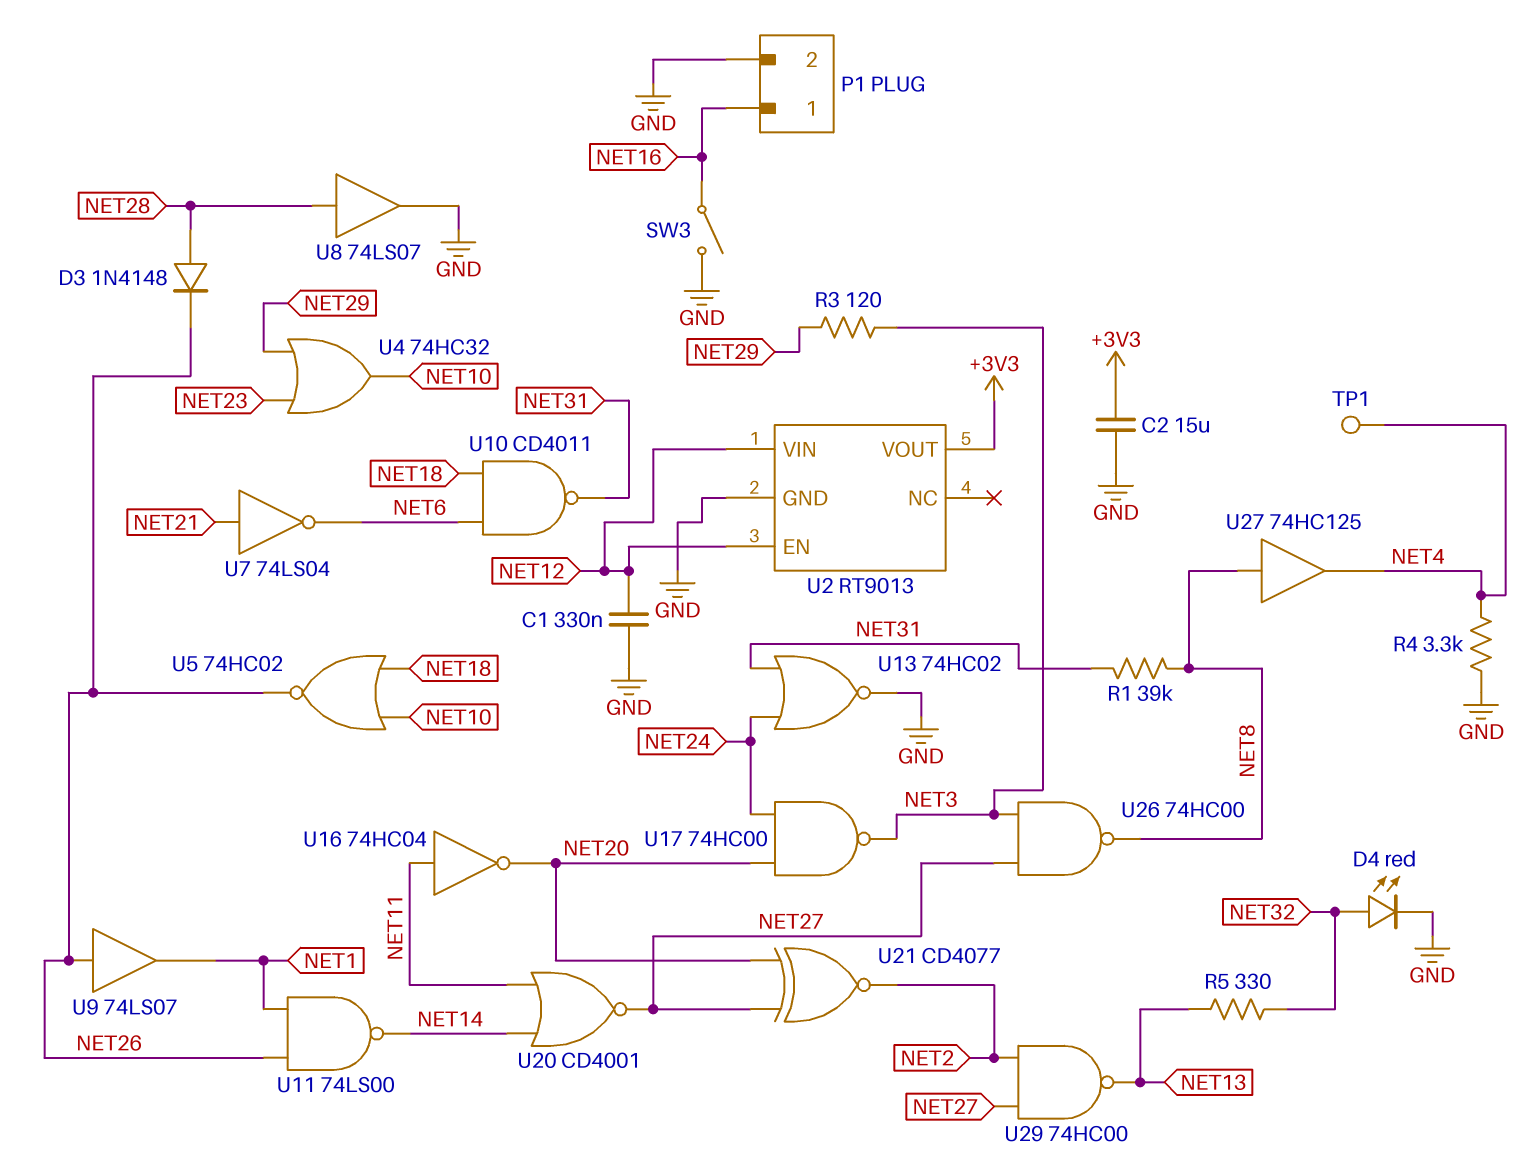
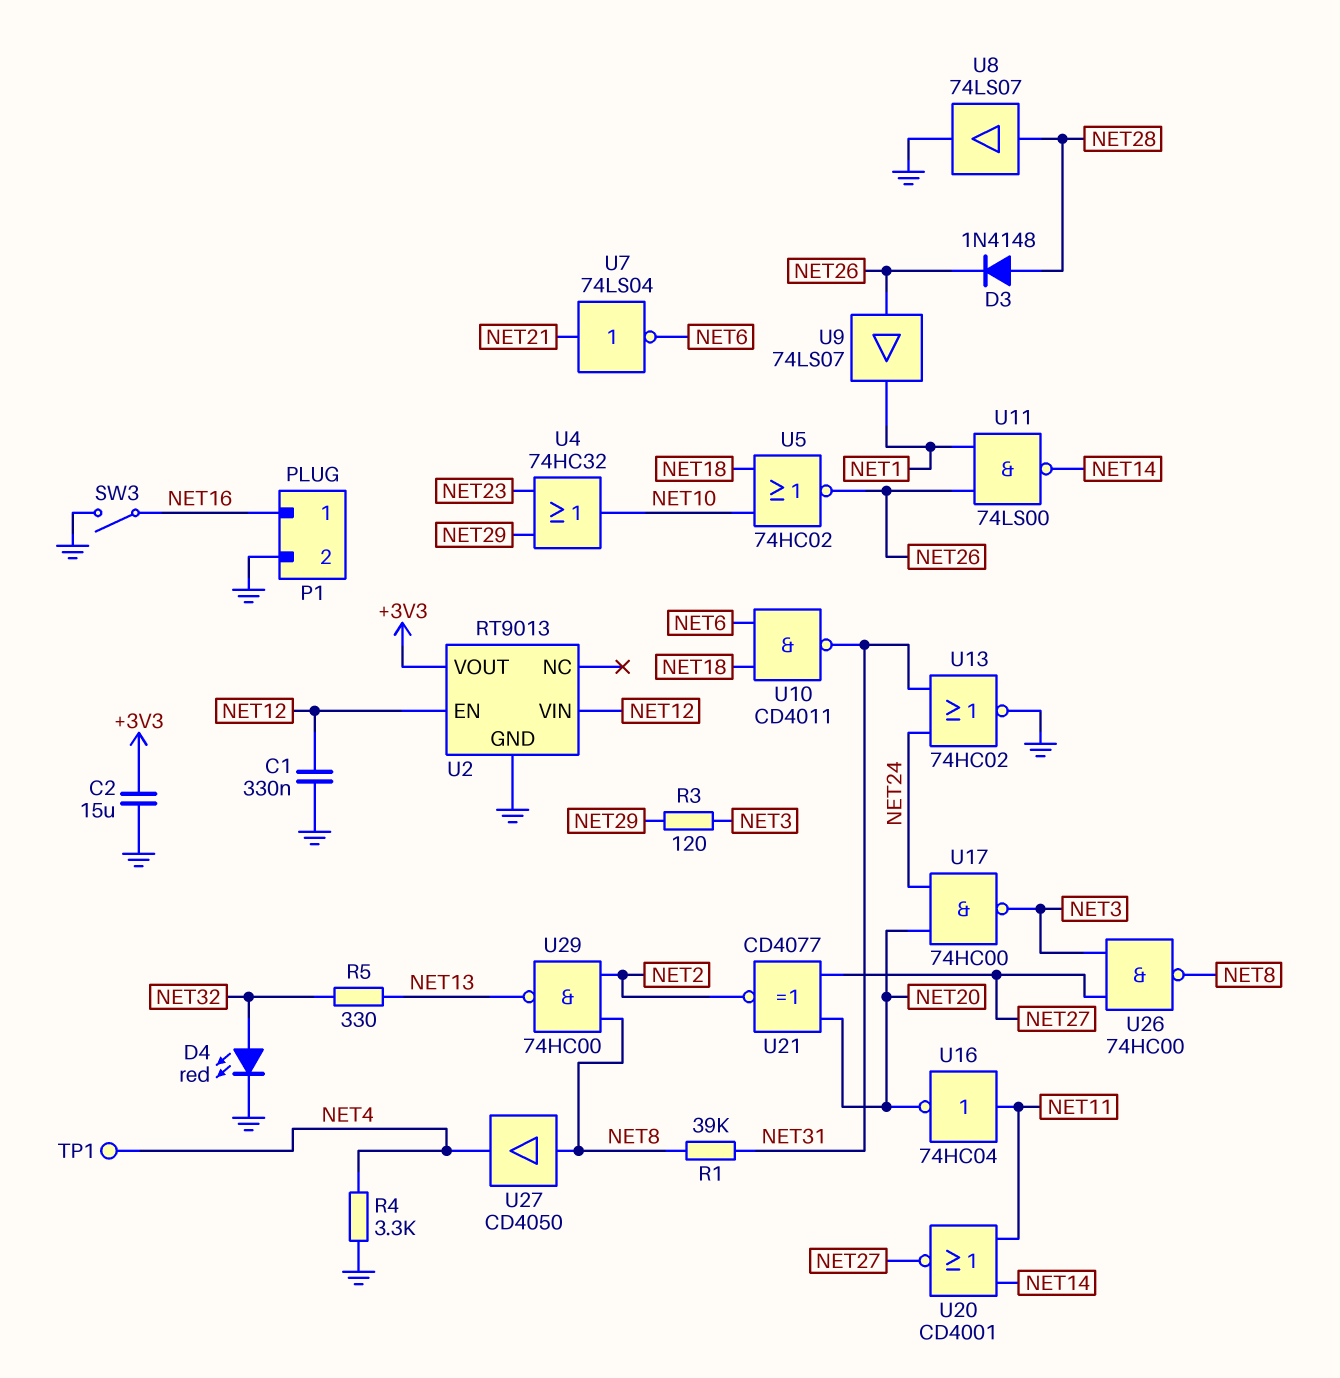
U27: buffer 74HC125 (in NET8, out NET4) -> buffer CD4050 (in NET8, out NET4)
U29: NAND 74HC00 (in NET2, in NET27, out NET13) -> NAND 74HC00 (in NET2, in NET8, out NET13)

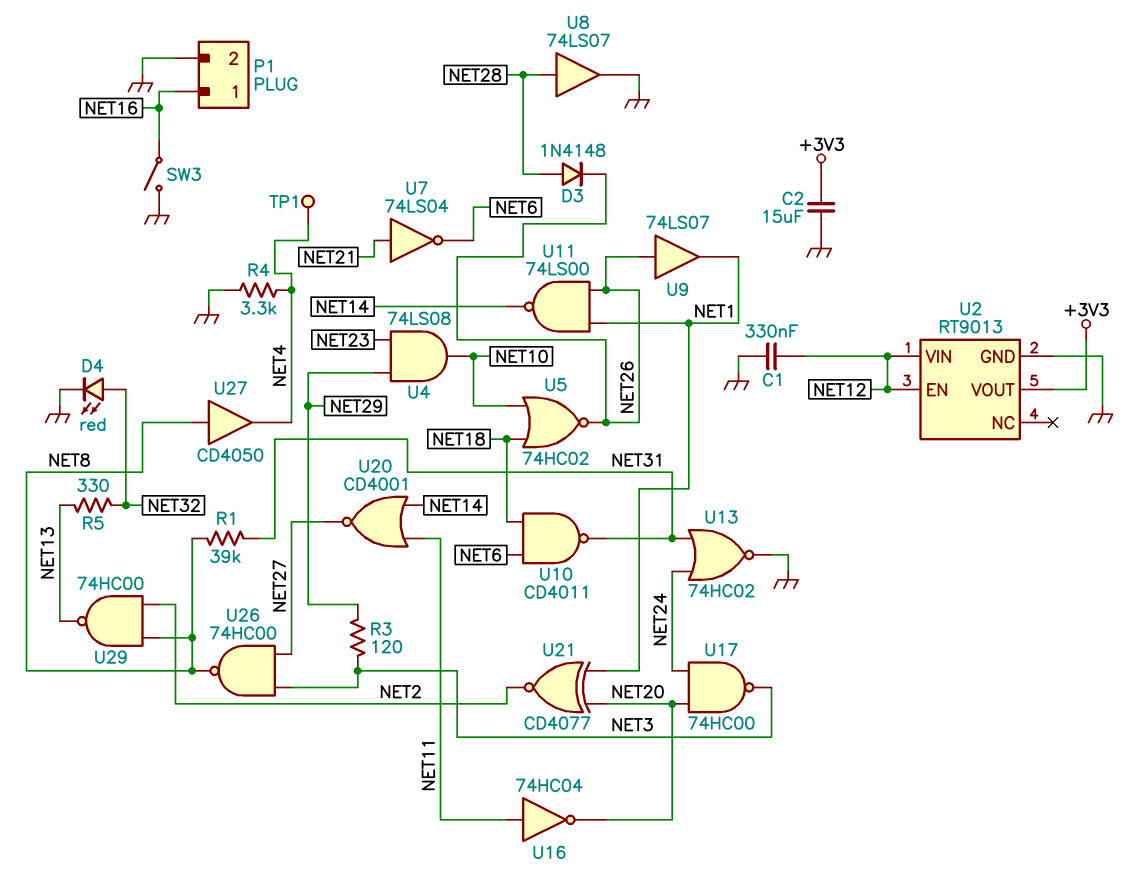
U4: OR 74HC32 (in NET23, in NET29, out NET10) -> AND 74LS08 (in NET23, in NET29, out NET10)
U21: XNOR CD4077 (in NET20, in NET27, out NET2) -> XNOR CD4077 (in NET1, in NET20, out NET2)

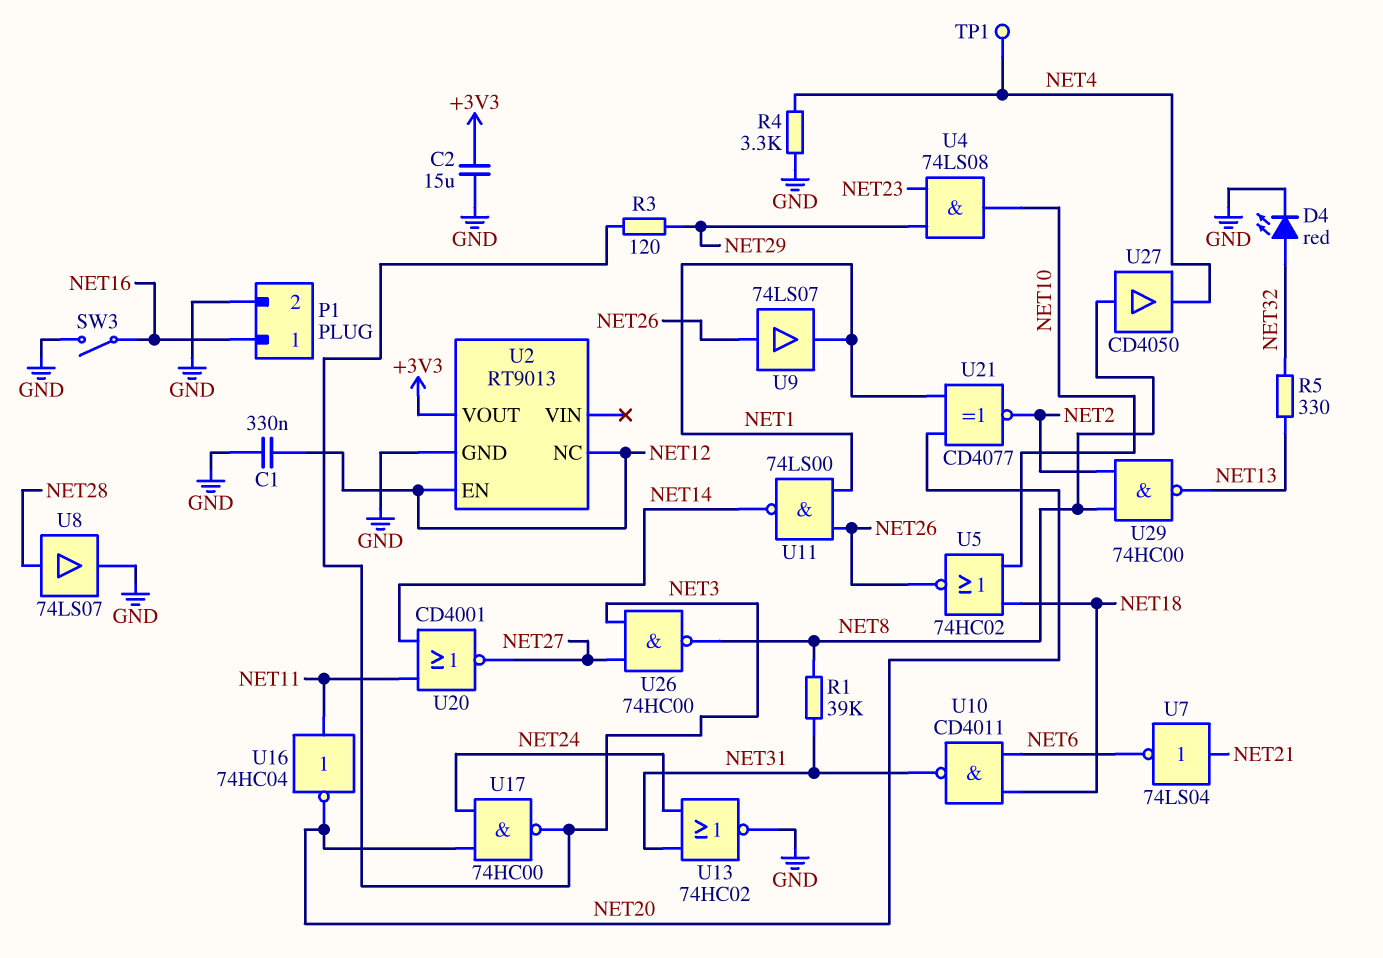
D3: diode 1N4148 (A NET28, K NET26) -> none
U2 pin NC: none -> NET12
U2 pin VIN: NET12 -> none

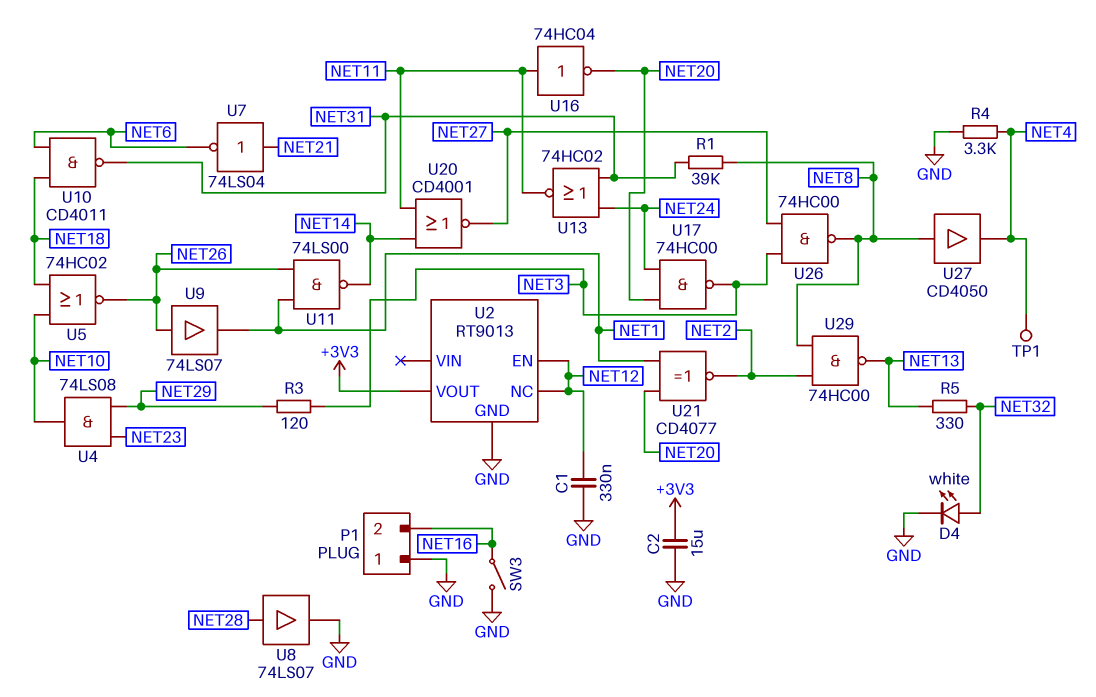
D4: LED red (A NET32, K GND) -> LED white (A NET32, K GND)
P1 pin 1: NET16 -> GND
P1 pin 2: GND -> NET16
U13: NOR 74HC02 (in NET24, in NET31, out GND) -> NOR 74HC02 (in NET24, in NET31, out NET11)

